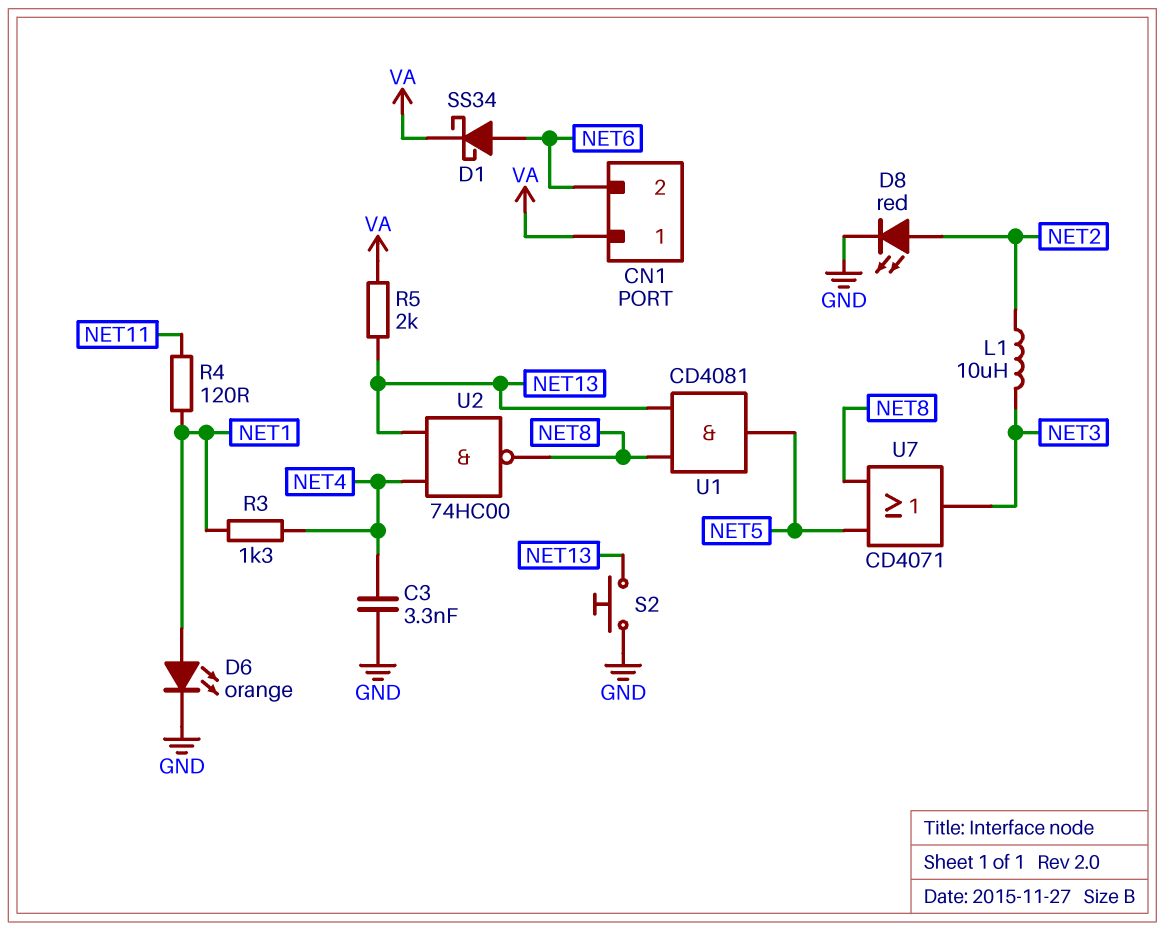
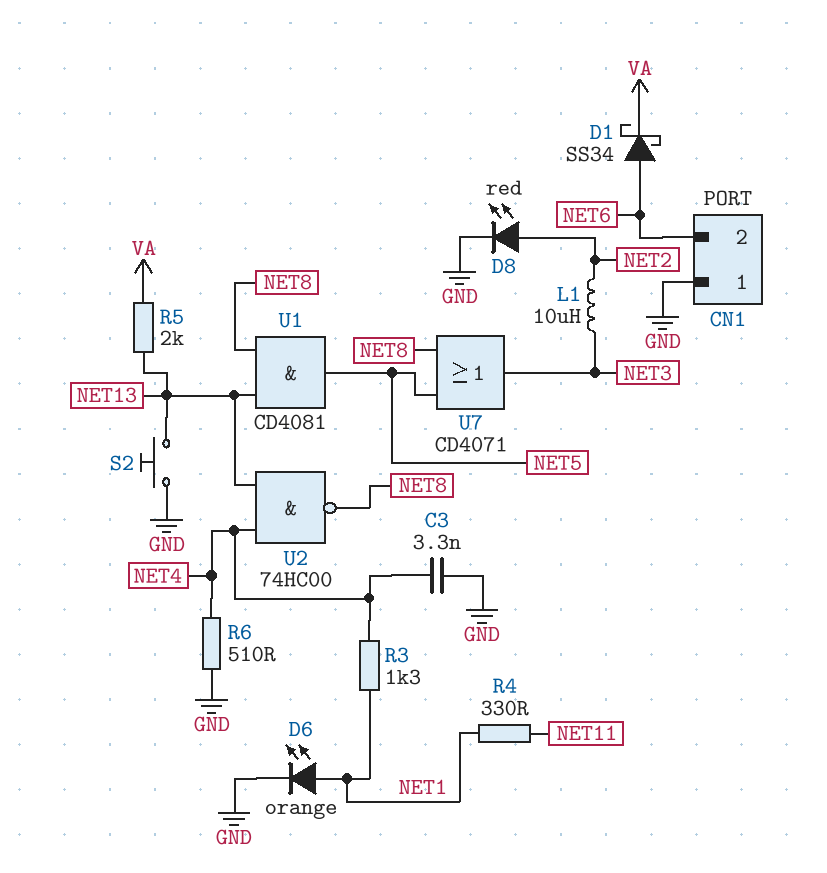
CN1 pin 1: VA -> GND
R4: 120 (NET1, NET11) -> 330 (NET1, NET11)
R6: none -> 510 (GND, NET4)

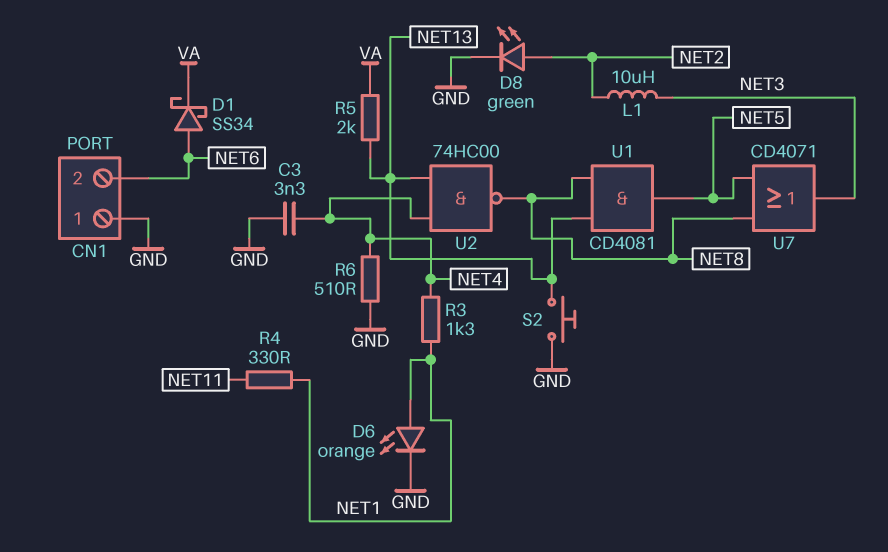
D8: LED red (A NET2, K GND) -> LED green (A NET2, K GND)

